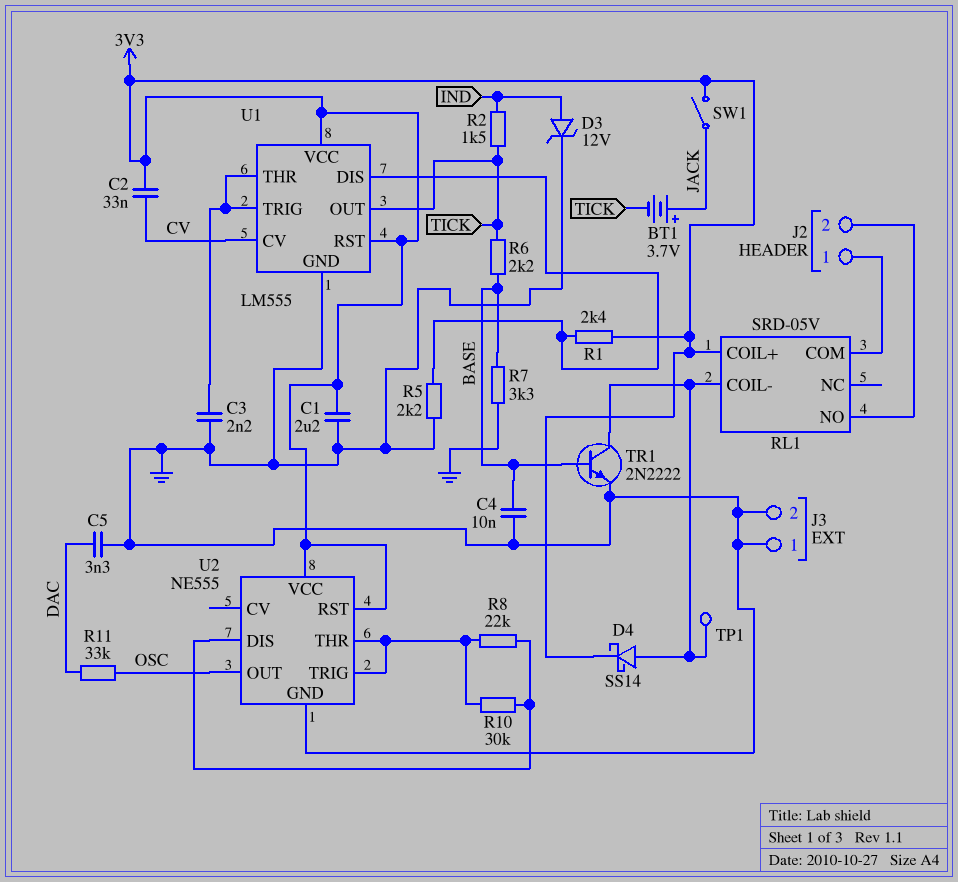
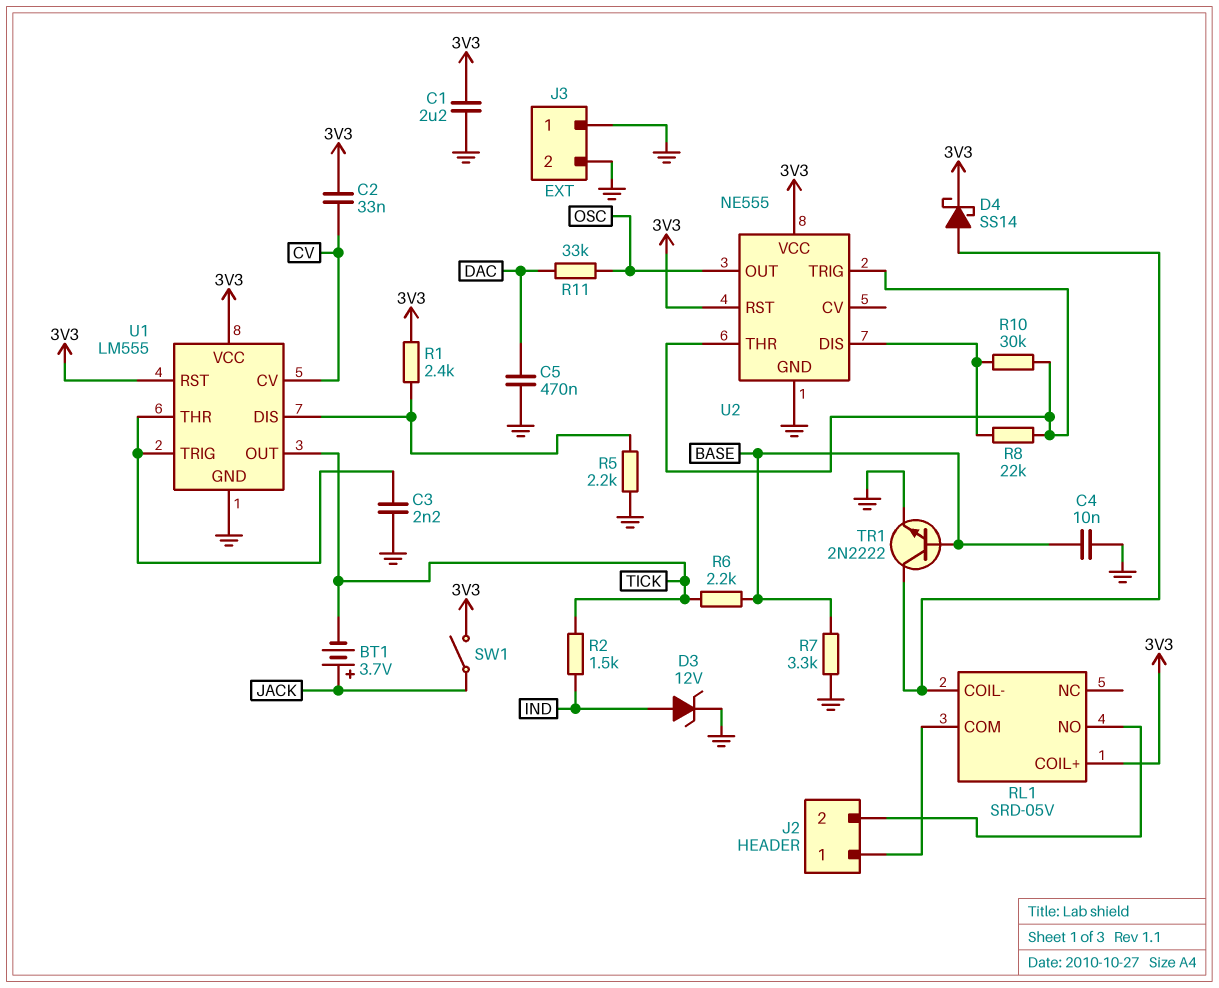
C5: 3.3nF (DAC, GND) -> 470nF (DAC, GND)
TP1: test point (RL1/COIL-) -> none

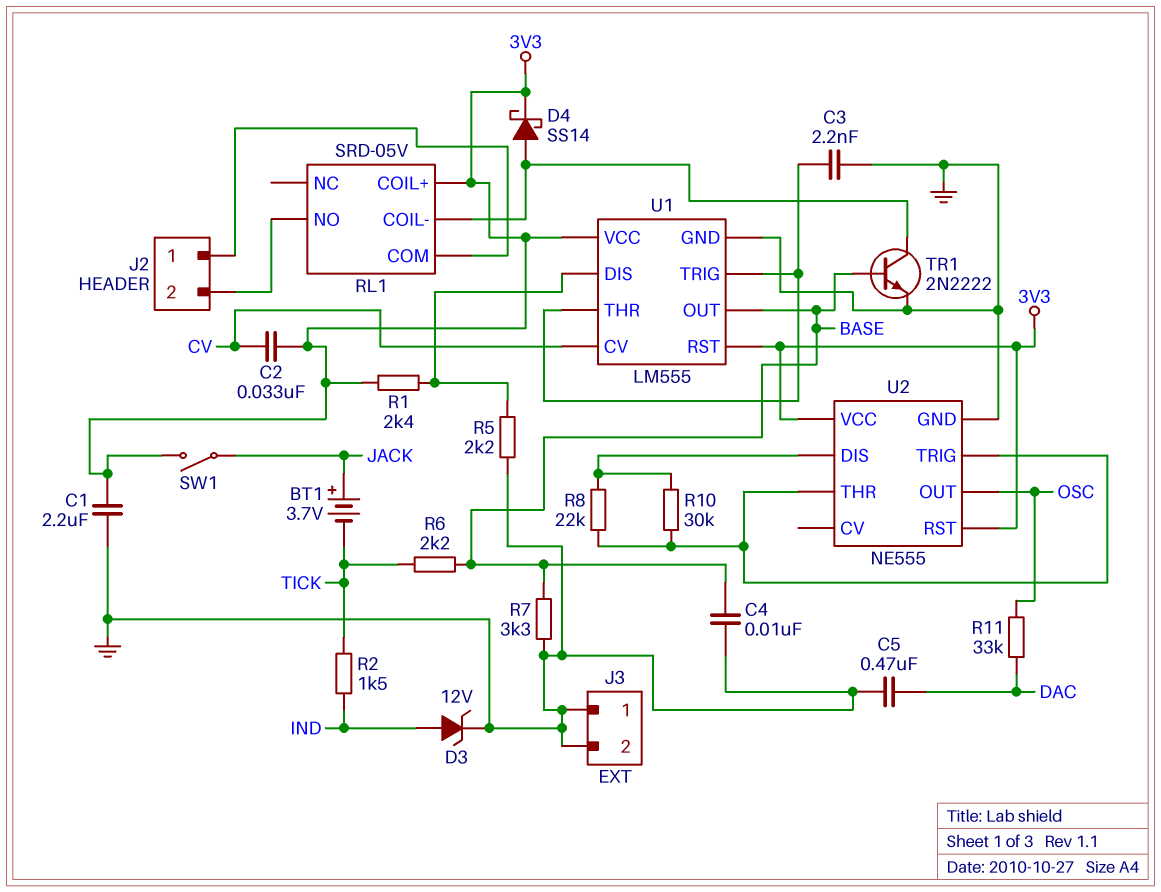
U1 pin OUT: TICK -> BASE

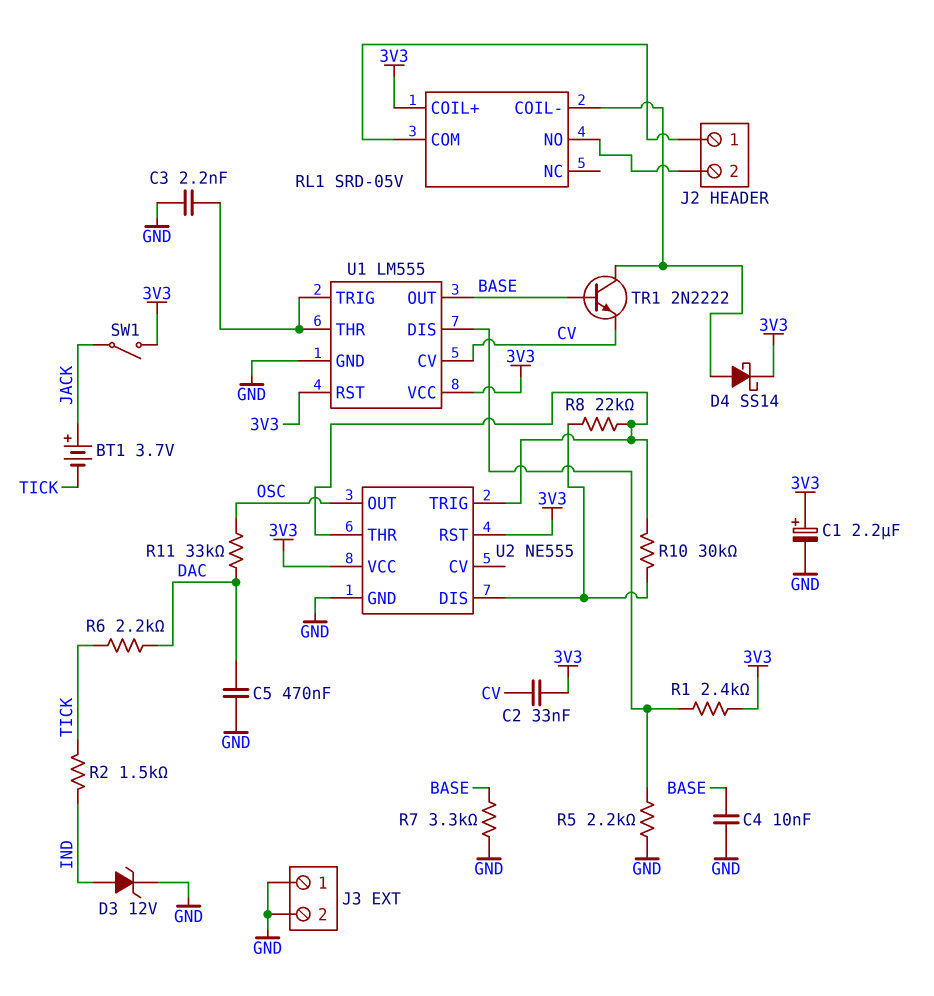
C1: 2.2uF (3V3, GND) -> 2.2uF (plus 3V3, minus GND)
R6: 2.2k (BASE, TICK) -> 2.2k (DAC, TICK)
TR1: NPN 2N2222 (B BASE, C RL1/COIL-, E GND) -> NPN 2N2222 (B BASE, C RL1/COIL-, E CV)

